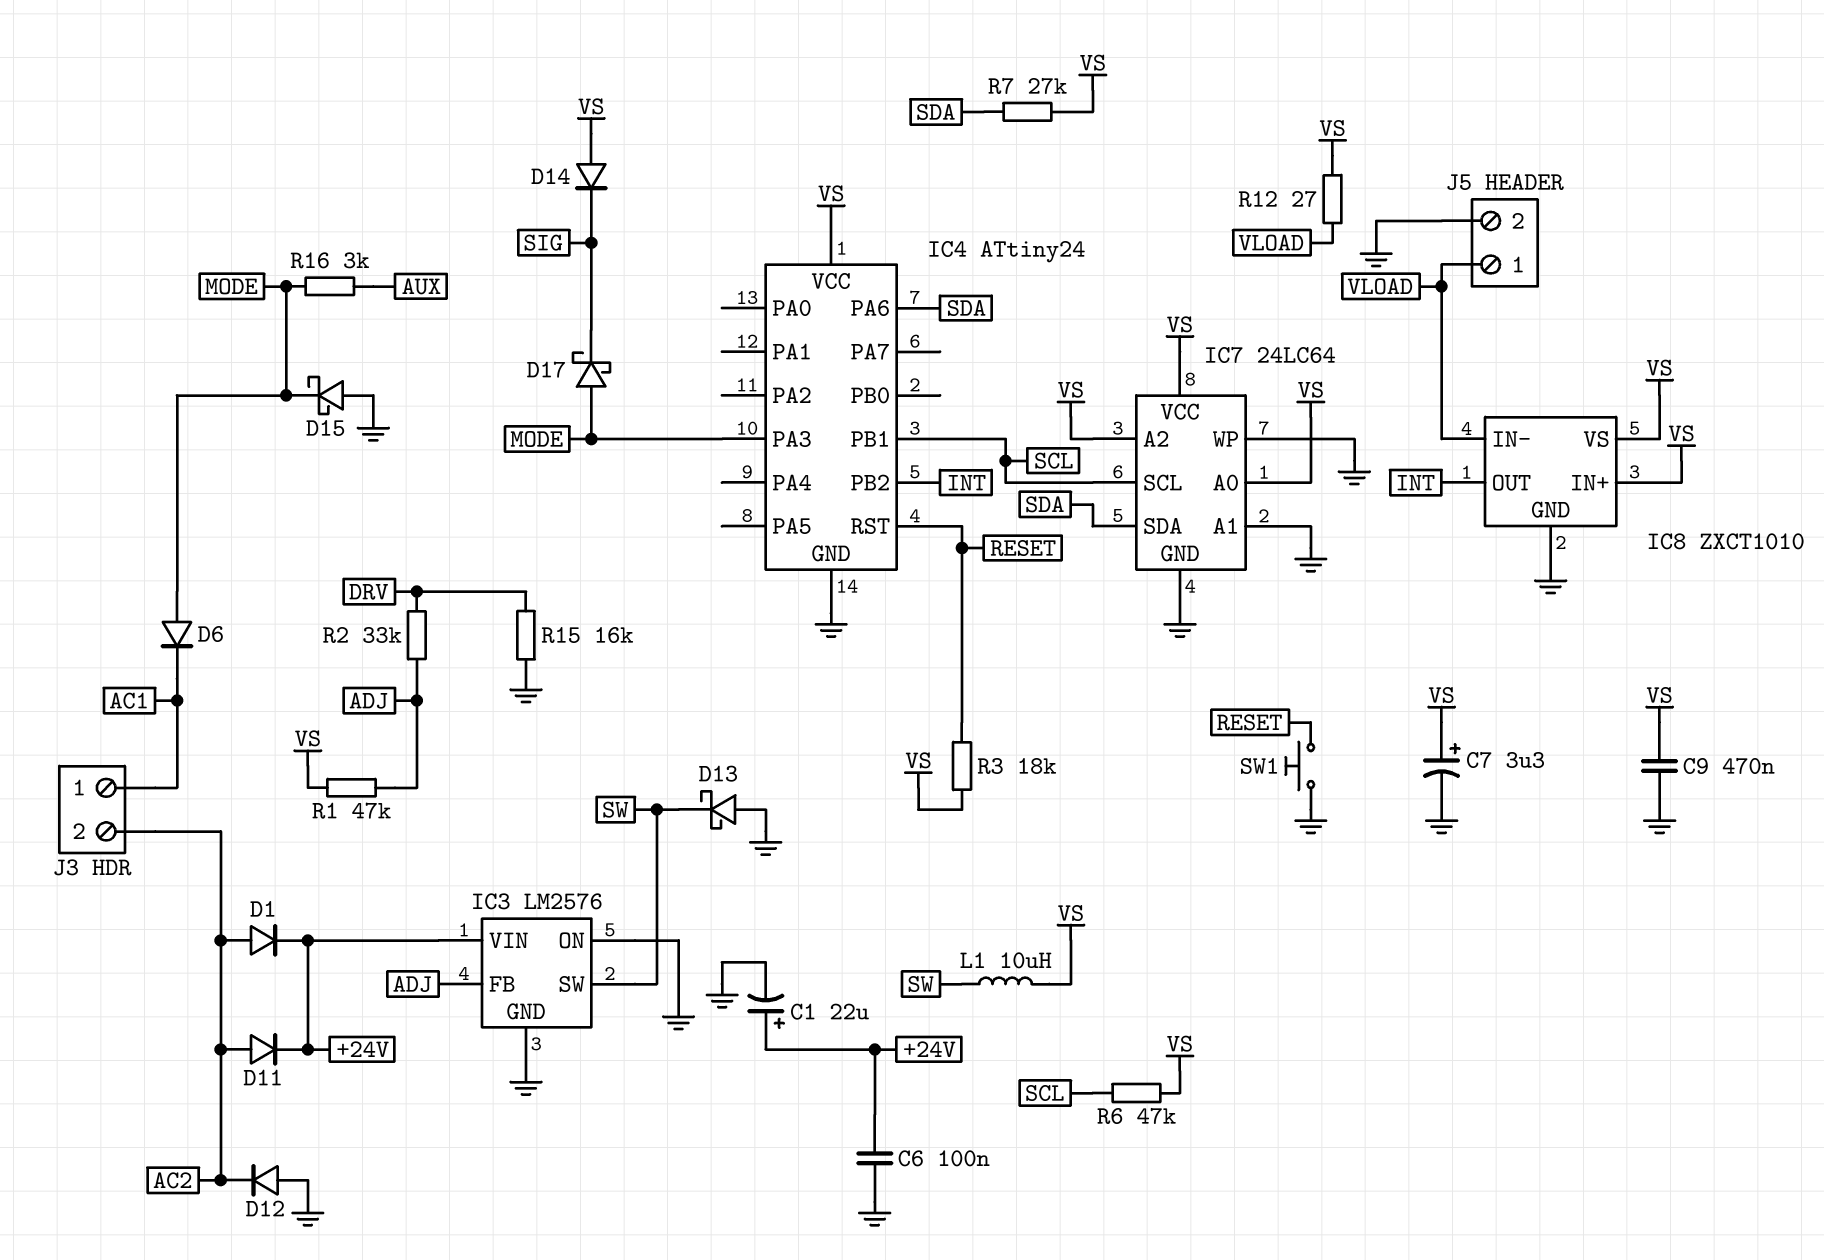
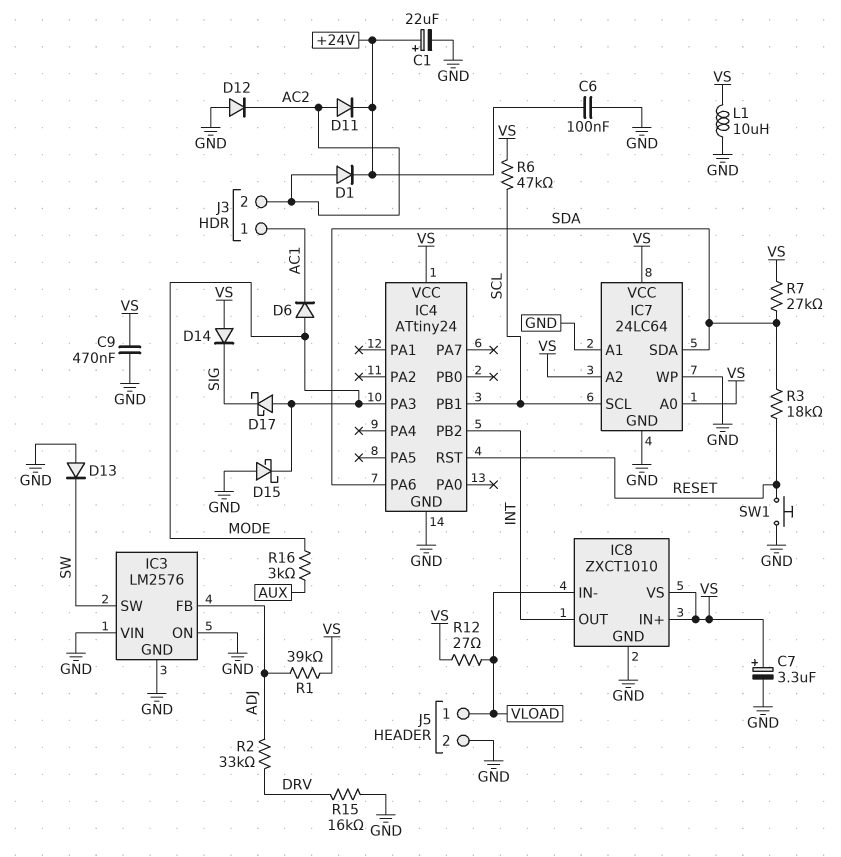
D13: schottky (A GND, K SW) -> diode (A GND, K SW)
IC3 pin VIN: +24V -> GND
L1: 10uH (SW, VS) -> 10uH (GND, VS)
R1: 47k (ADJ, VS) -> 39k (ADJ, VS)
R3: 18k (RESET, VS) -> 18k (RESET, SDA)

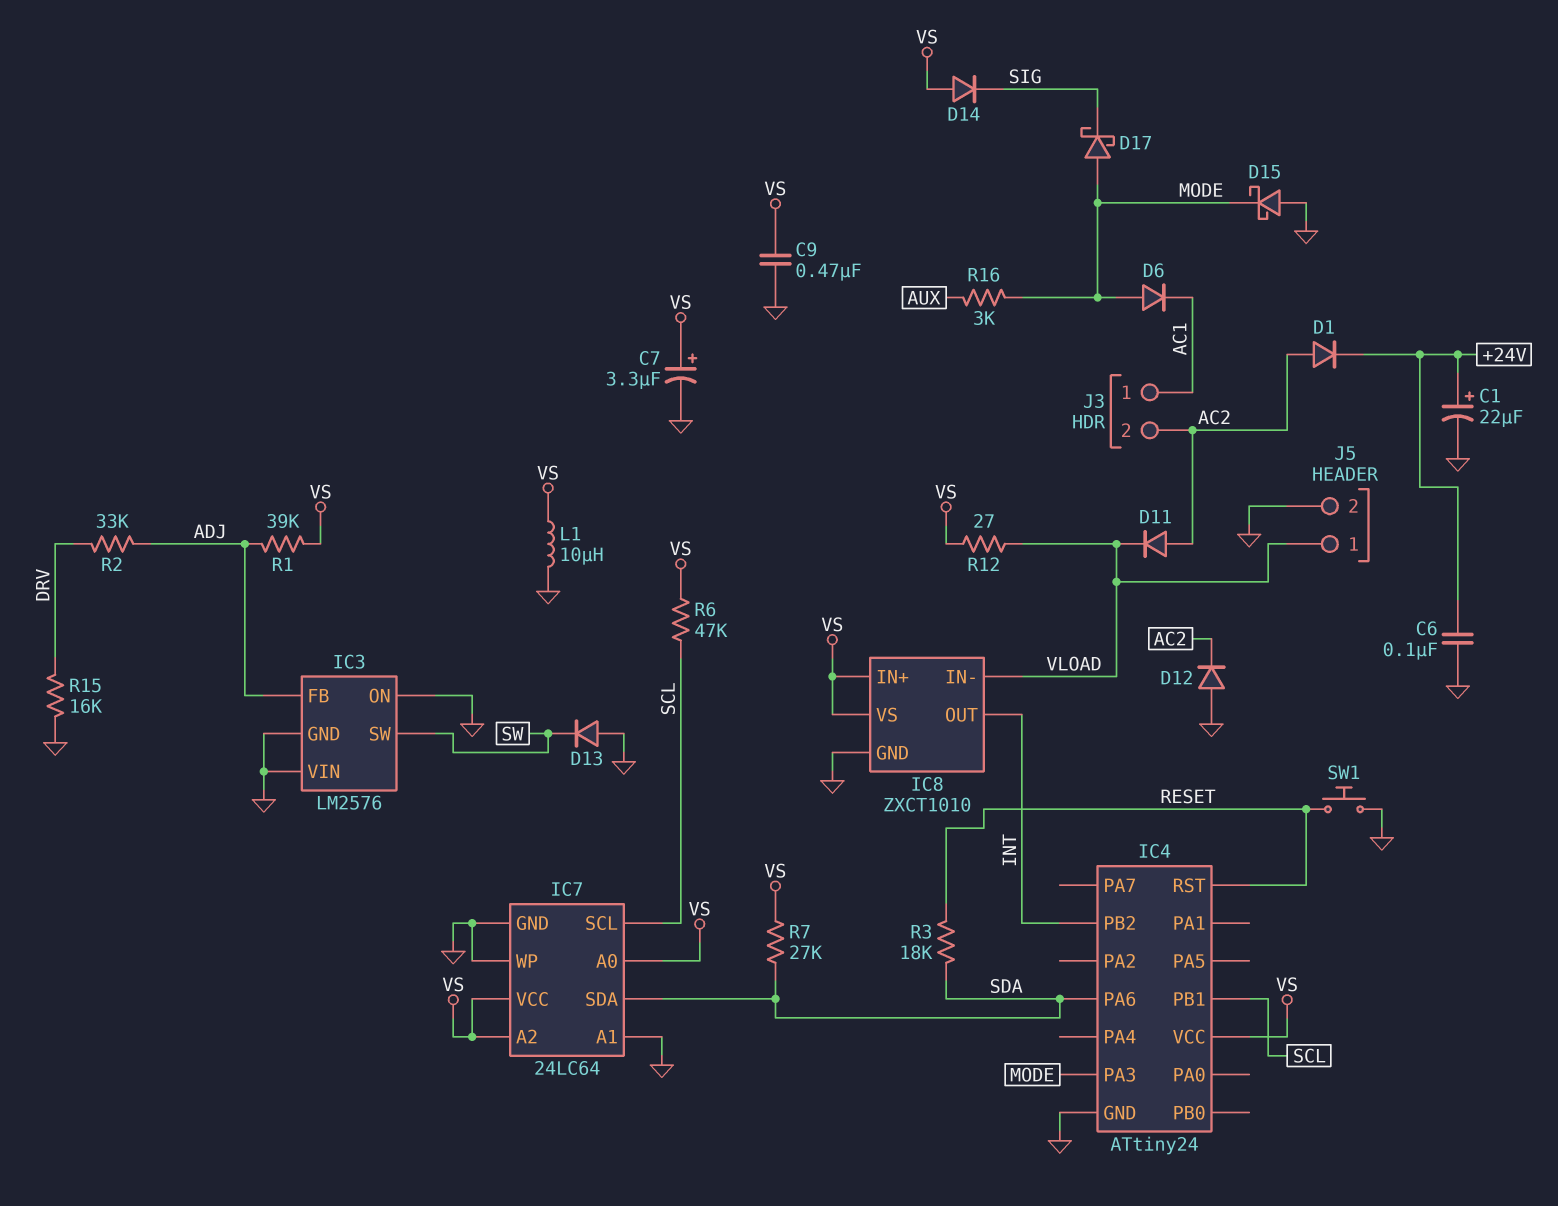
D11: diode (A AC2, K +24V) -> diode (A AC2, K VLOAD)

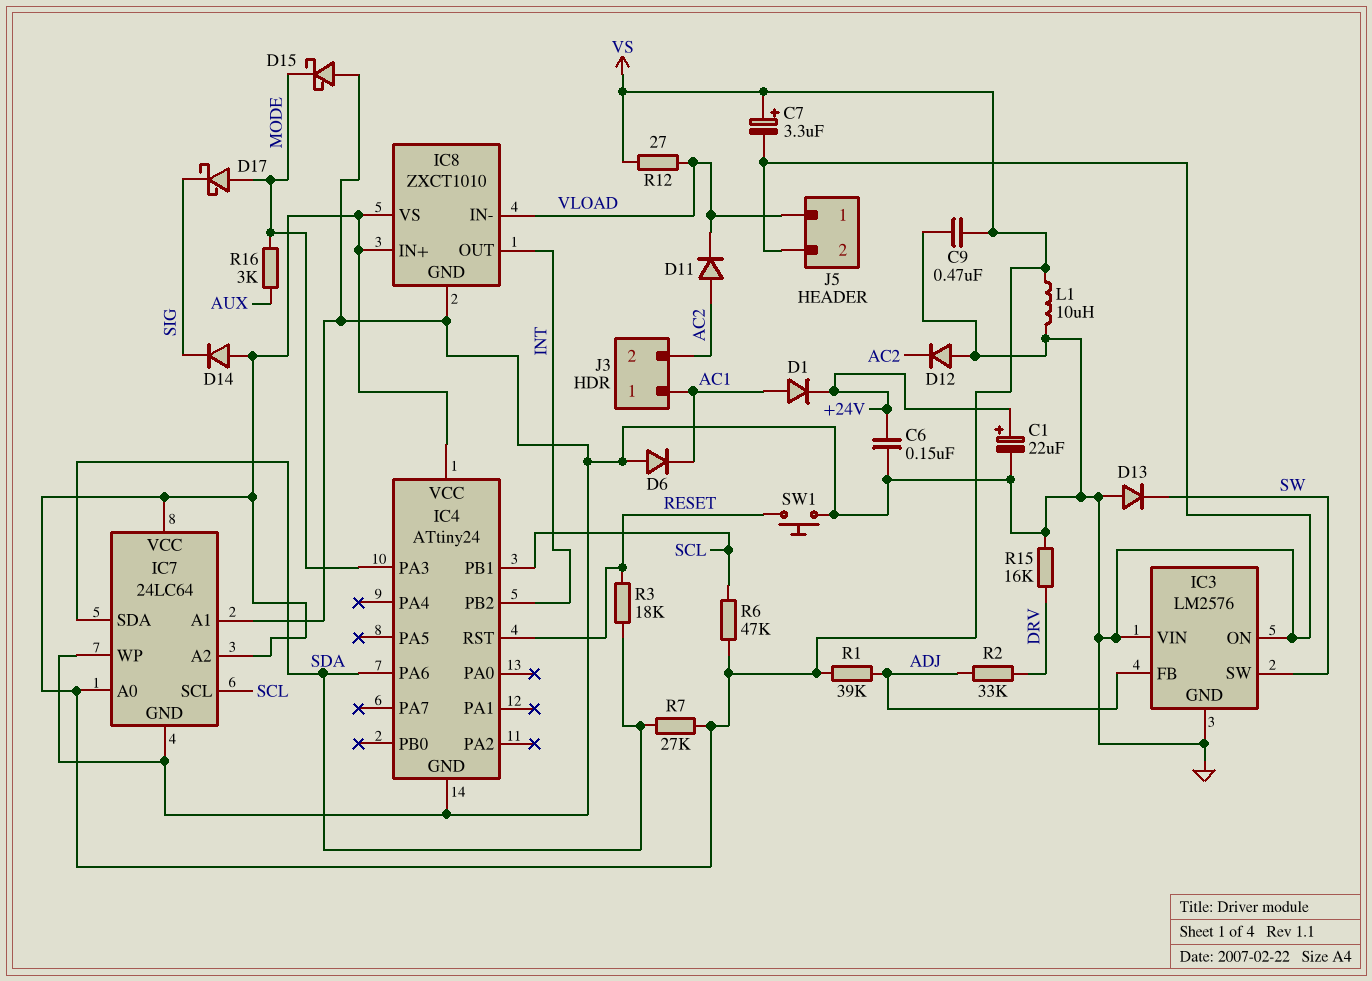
C6: 100nF (+24V, GND) -> 150nF (+24V, GND)
D1: diode (A AC2, K +24V) -> diode (A AC1, K +24V)
D6: diode (A MODE, K AC1) -> diode (A GND, K AC1)

